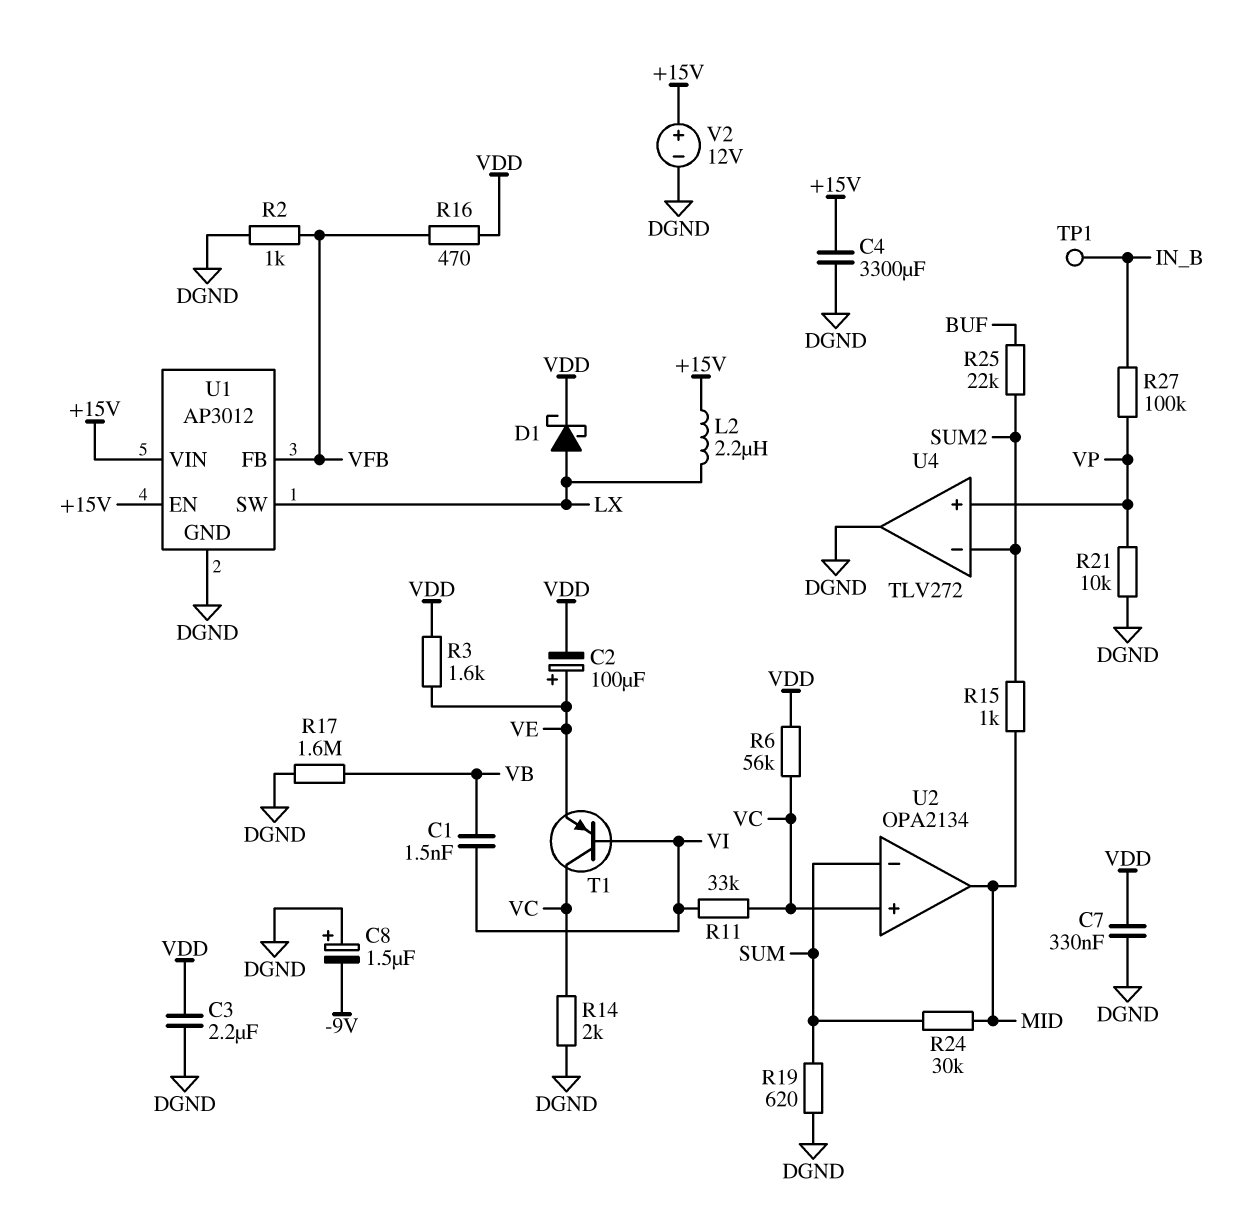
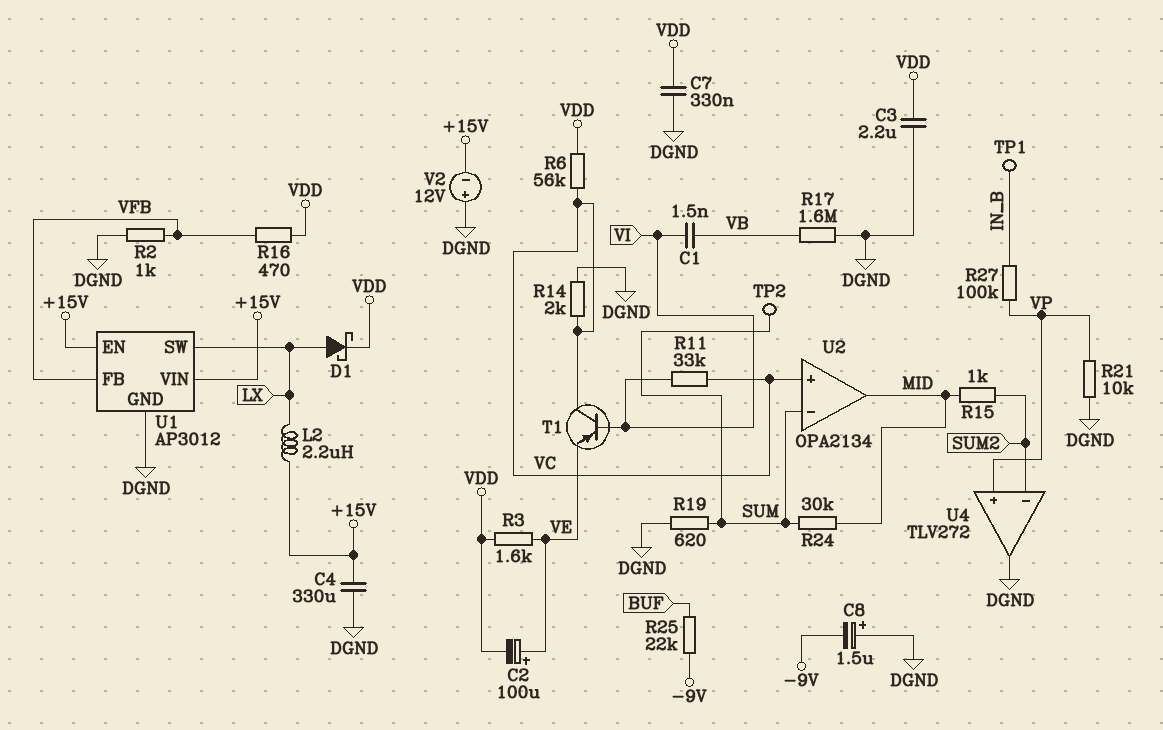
C4: 3300uF (+15V, DGND) -> 330uF (+15V, DGND)
R25: 22k (BUF, SUM2) -> 22k (-9V, BUF)
TP2: none -> test point (SUM)
V2: 12V (plus +15V, minus DGND) -> 12V (plus DGND, minus +15V)

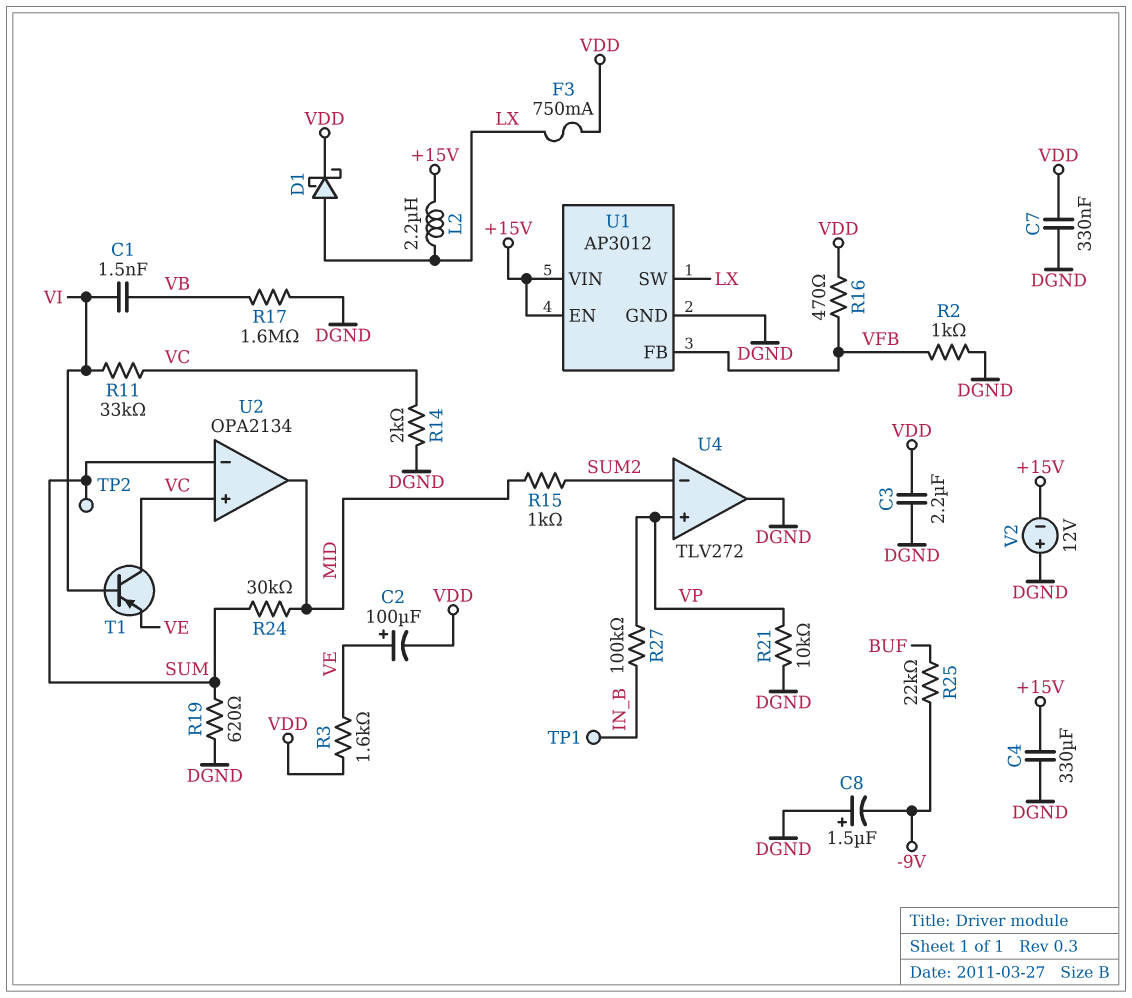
F3: none -> 750mA (LX, VDD)
R6: 56k (VC, VDD) -> none

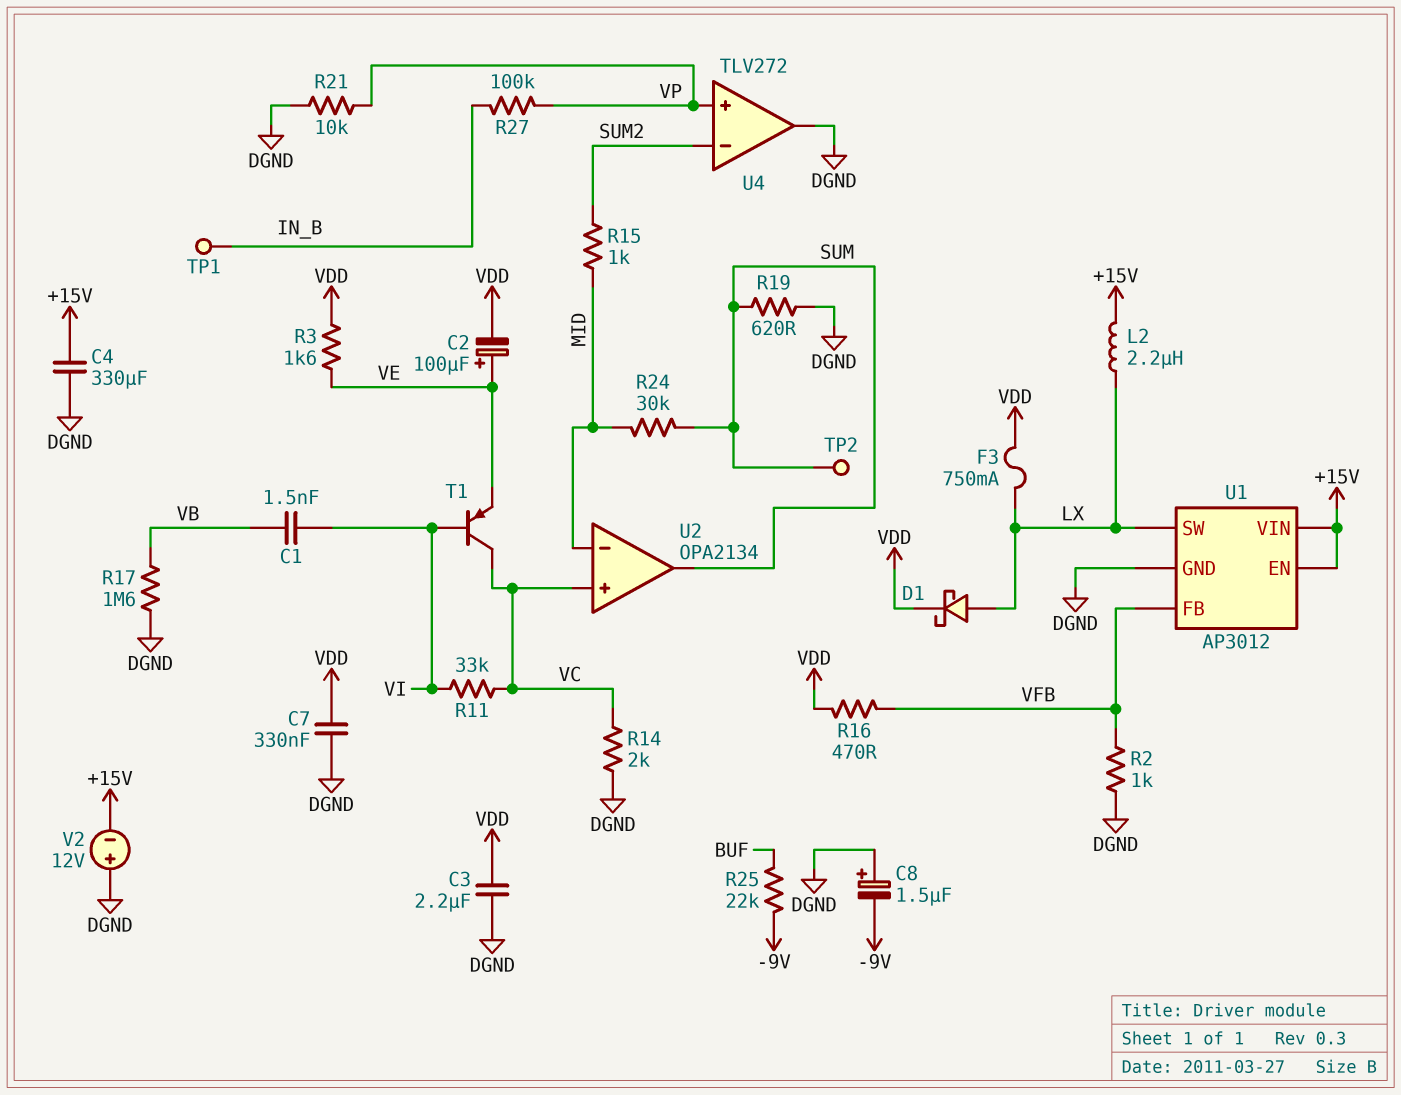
U2 pin in-: SUM -> MID
U2 pin out: MID -> SUM

